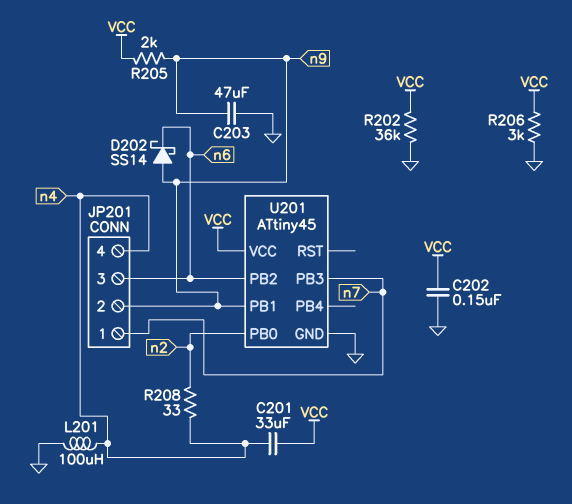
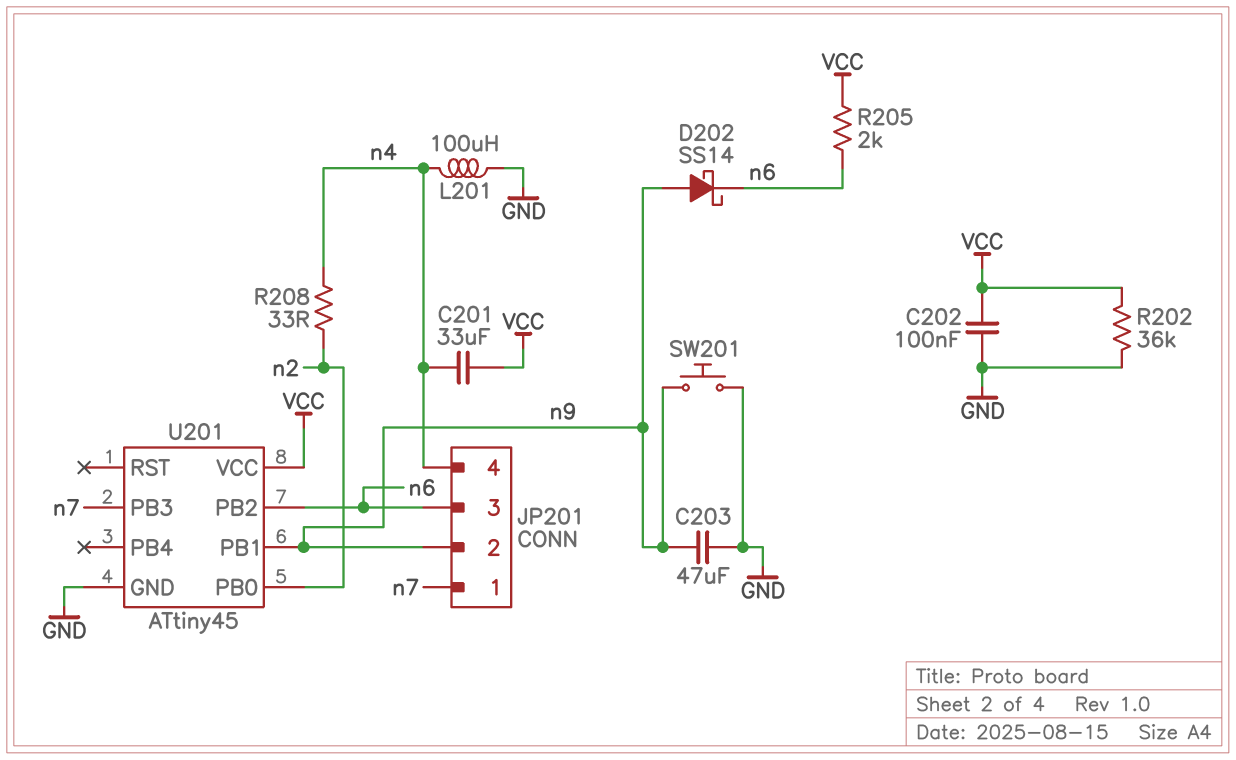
C202: 150nF (GND, VCC) -> 100nF (GND, VCC)
R205: 2k (VCC, n9) -> 2k (VCC, n6)
R206: 3k (GND, VCC) -> none
SW201: none -> button (GND, n9)

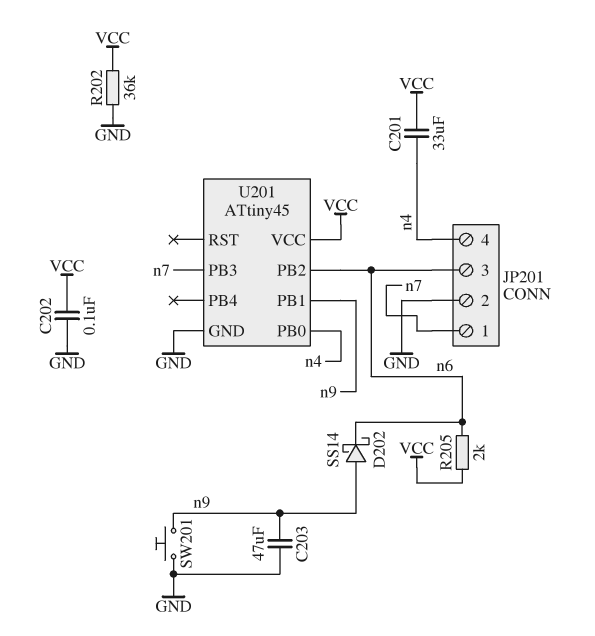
JP201 pin 2: n9 -> GND
L201: 100uH (GND, n4) -> none
R208: 33 (n2, n4) -> none
U201 pin PB0: n2 -> n4

